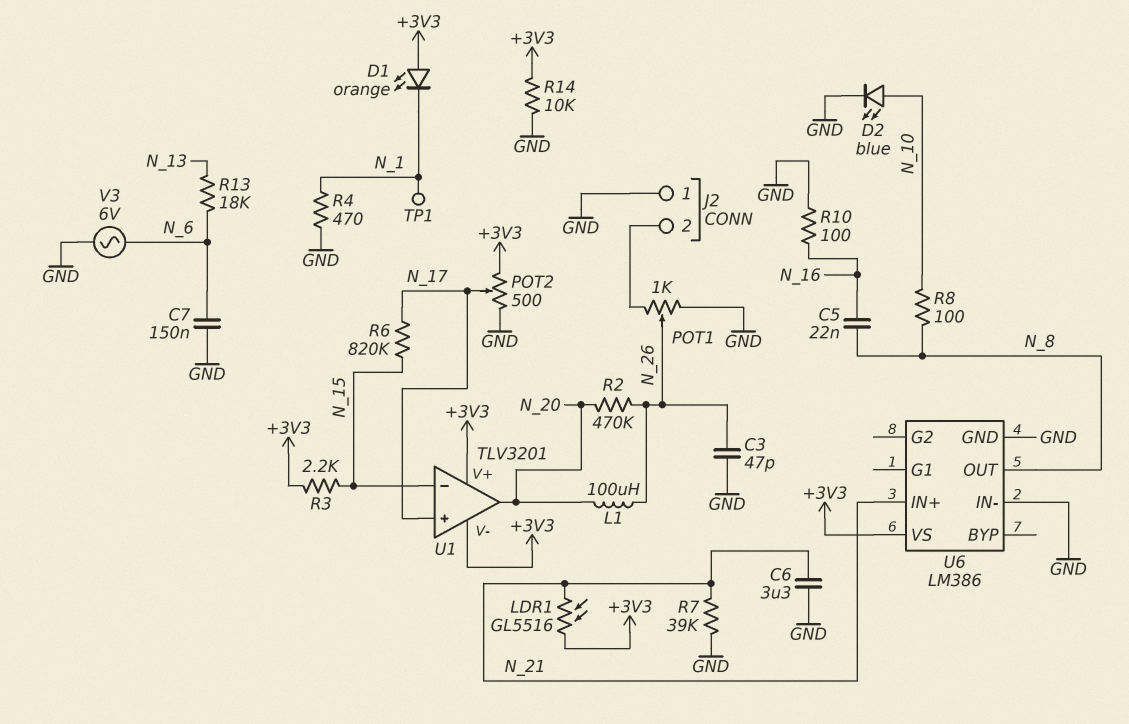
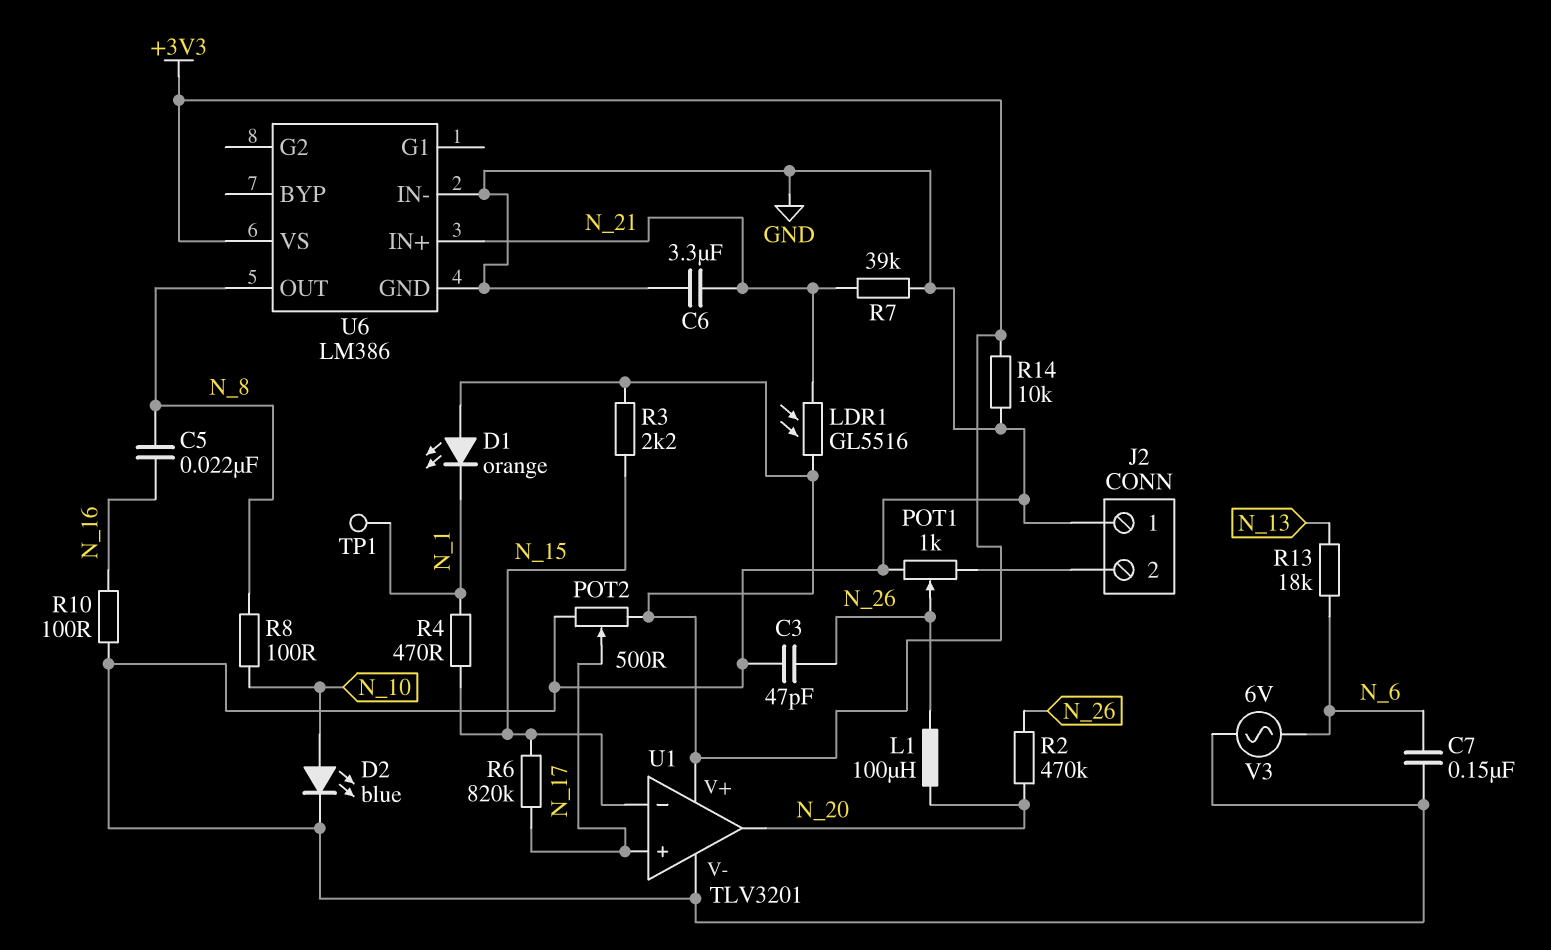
R4: 470 (GND, N_1) -> 470 (N_1, N_15)
U1 pin V-: +3V3 -> GND

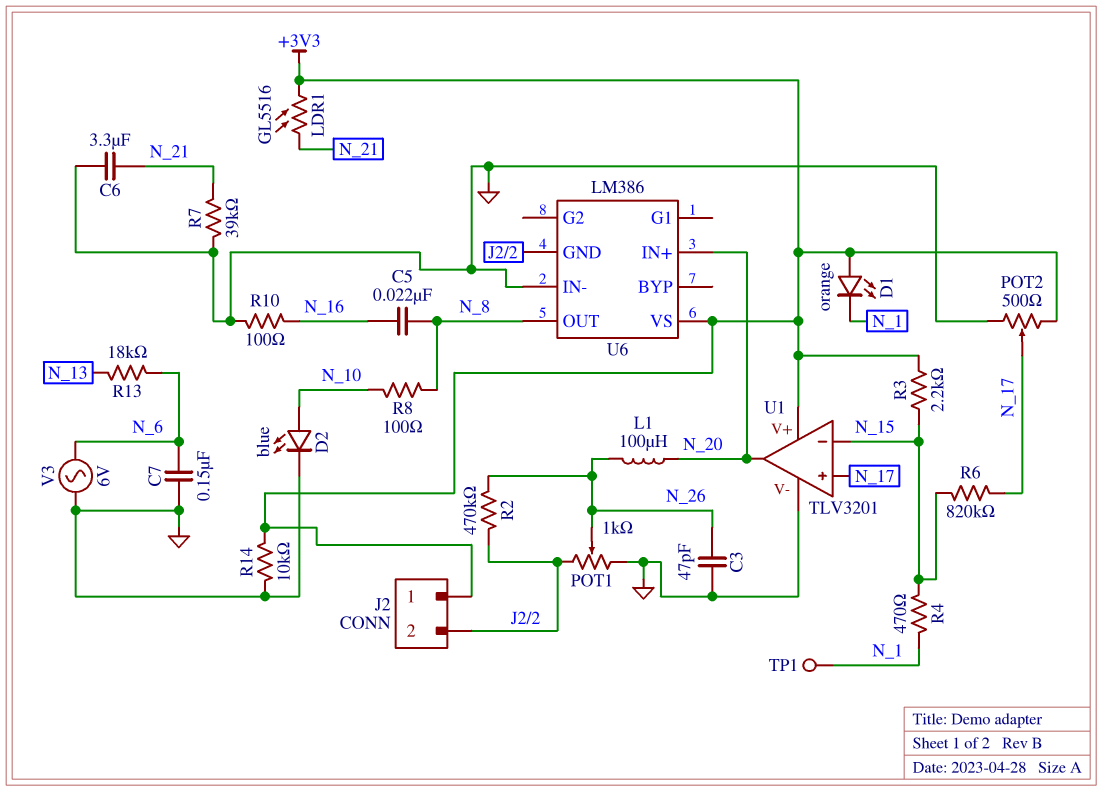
J2 pin 1: GND -> +3V3
R2: 470k (N_20, N_26) -> 470k (J2/2, N_26)
U6 pin GND: GND -> J2/2
U6 pin IN+: N_21 -> N_20

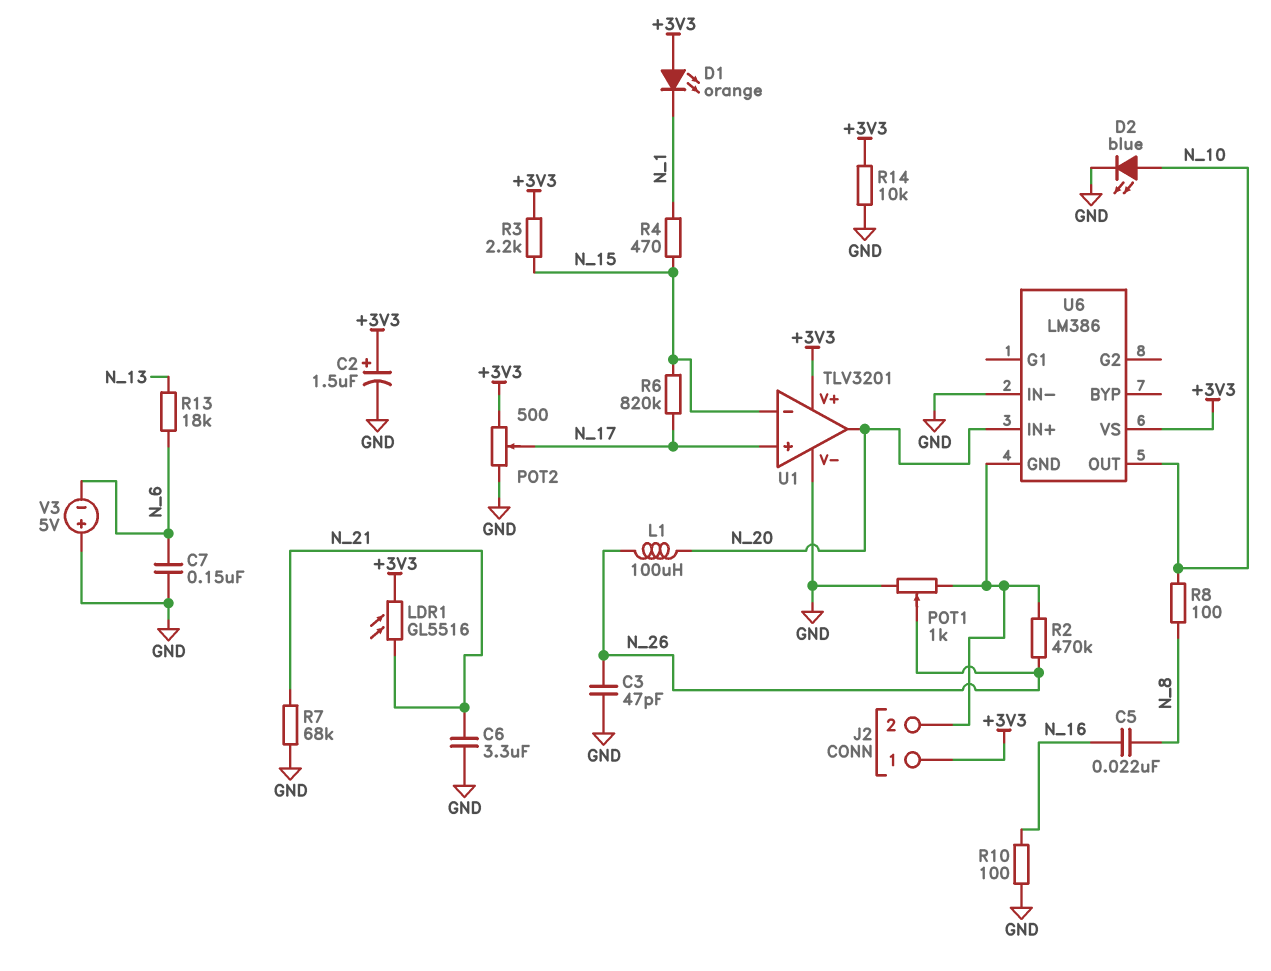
C2: none -> 1.5uF (plus +3V3, minus GND)
R7: 39k (GND, N_21) -> 68k (GND, N_21)
TP1: test point (N_1) -> none
U6 pin OUT: N_8 -> N_10
V3: AC 6V (GND, N_6) -> 5V (plus GND, minus N_6)

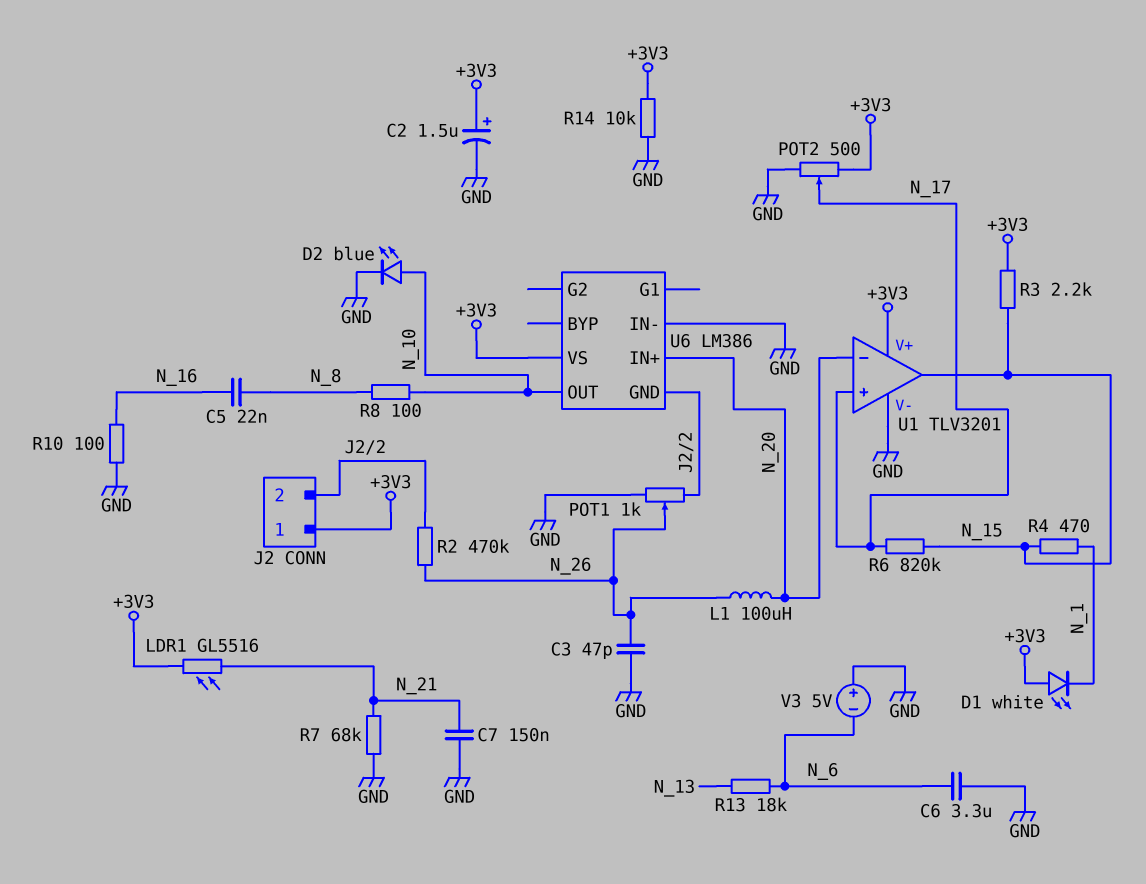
C6: 3.3uF (GND, N_21) -> 3.3uF (GND, N_6)
C7: 150nF (GND, N_6) -> 150nF (GND, N_21)
D1: LED orange (A +3V3, K N_1) -> LED white (A +3V3, K N_1)
U1 pin in-: N_15 -> N_20
U1 pin out: N_20 -> N_15

